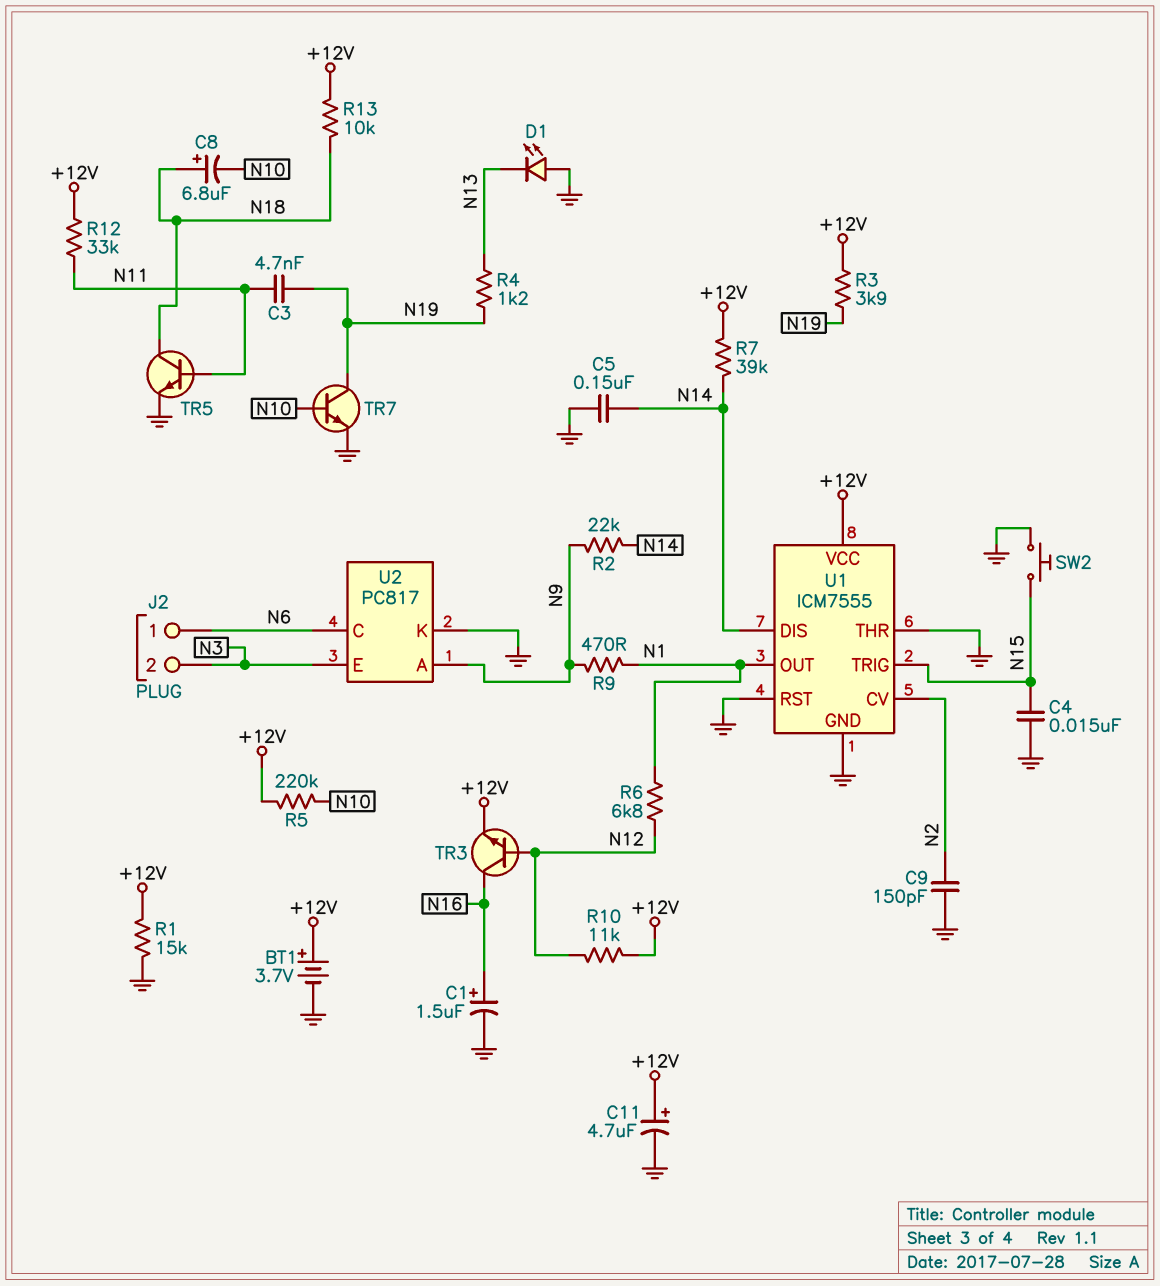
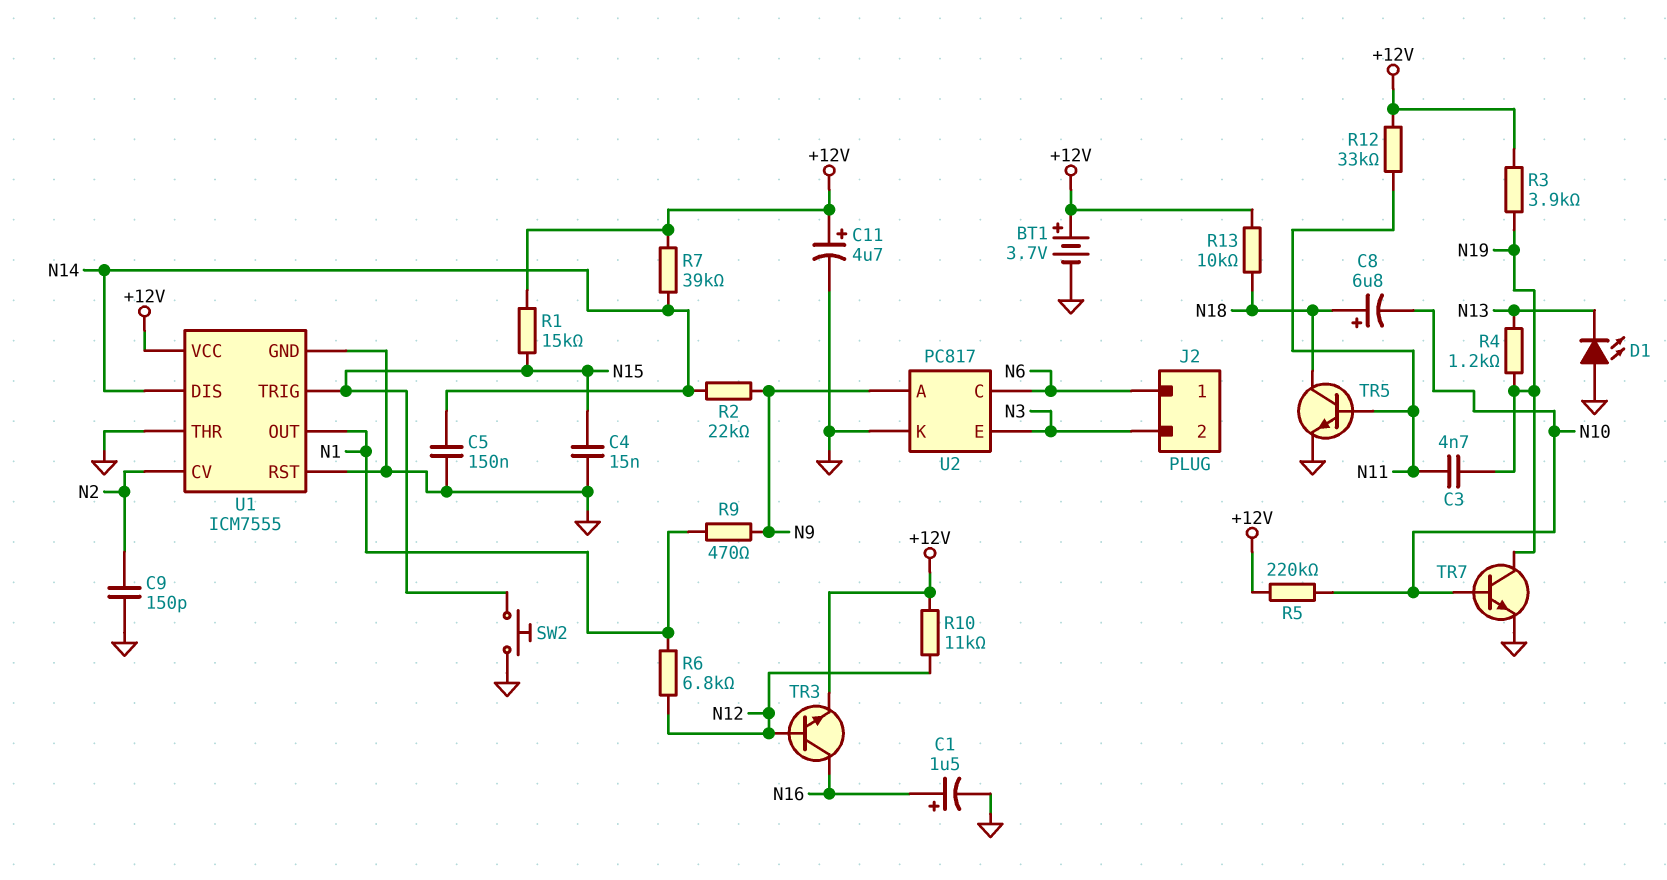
R1: 15k (+12V, GND) -> 15k (+12V, N15)

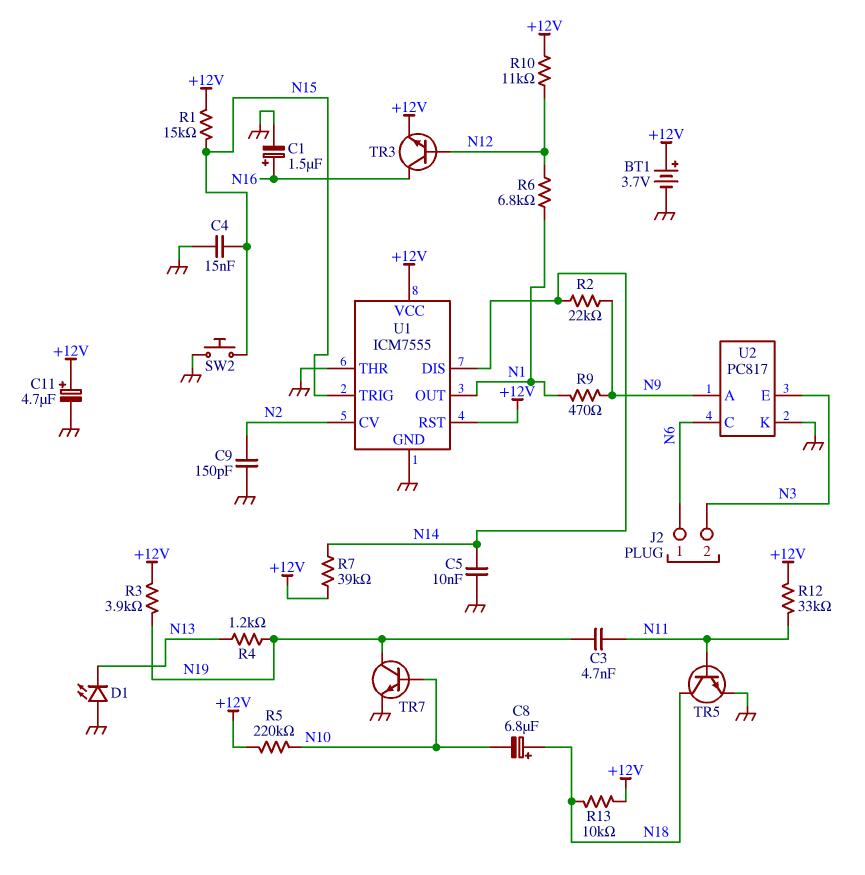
C5: 150nF (GND, N14) -> 10nF (GND, N14)
U1 pin RST: GND -> +12V

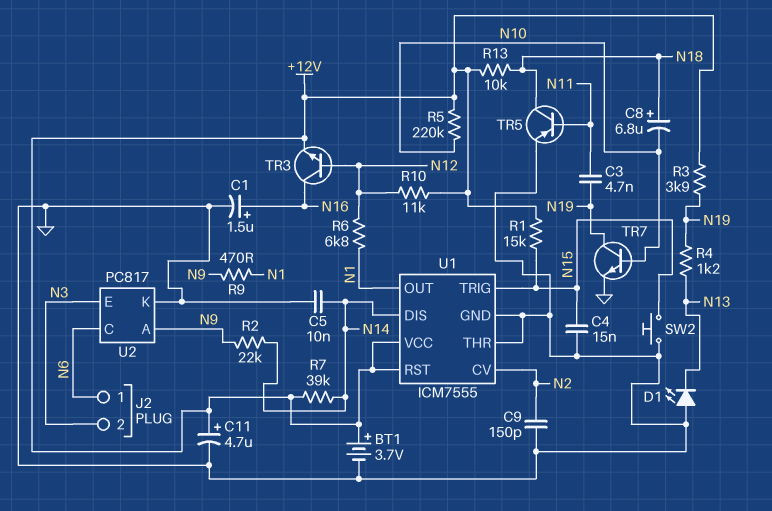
R12: 33k (+12V, N11) -> none
TR5: NPN (B N11, C N18, E GND) -> PNP (B N11, C N18, E GND)

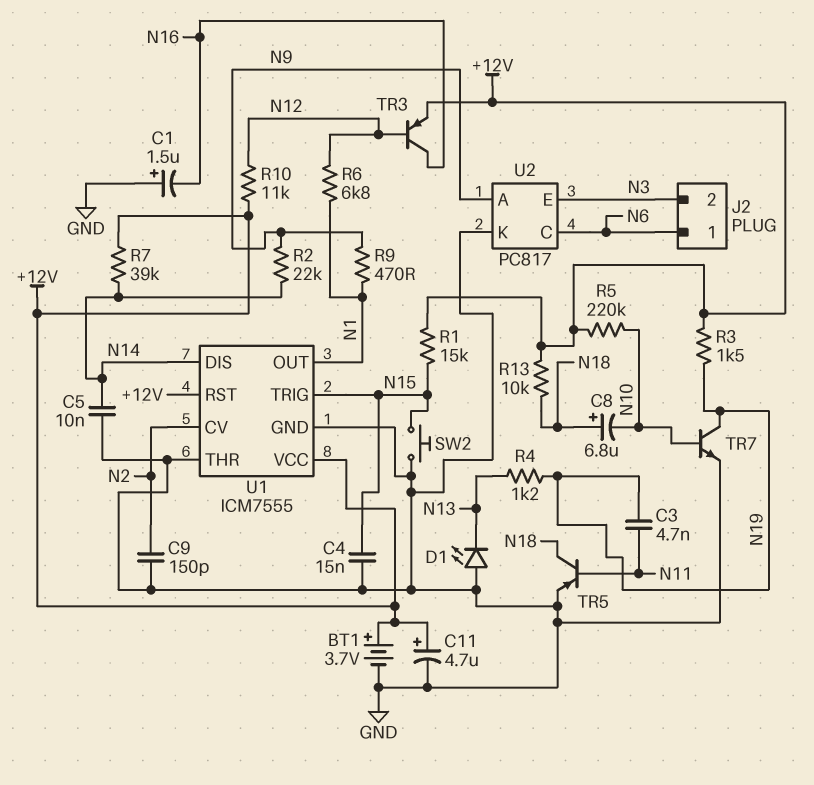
C1: 1.5uF (plus N16, minus GND) -> 1.5uF (plus GND, minus N16)
R3: 3.9k (+12V, N19) -> 1.5k (+12V, N19)
TR3: NPN (B N12, C N16, E +12V) -> PNP (B N12, C N16, E +12V)

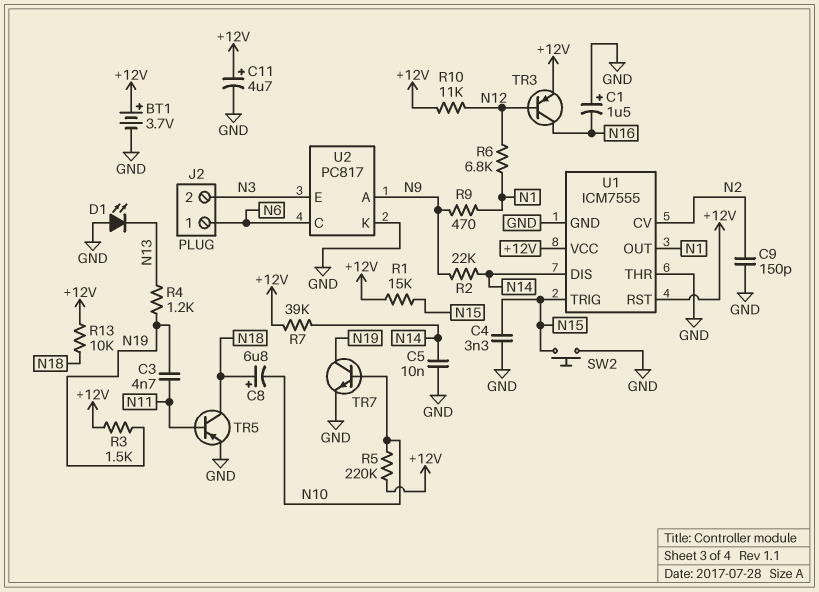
C4: 15nF (GND, N15) -> 3.3nF (GND, N15)

